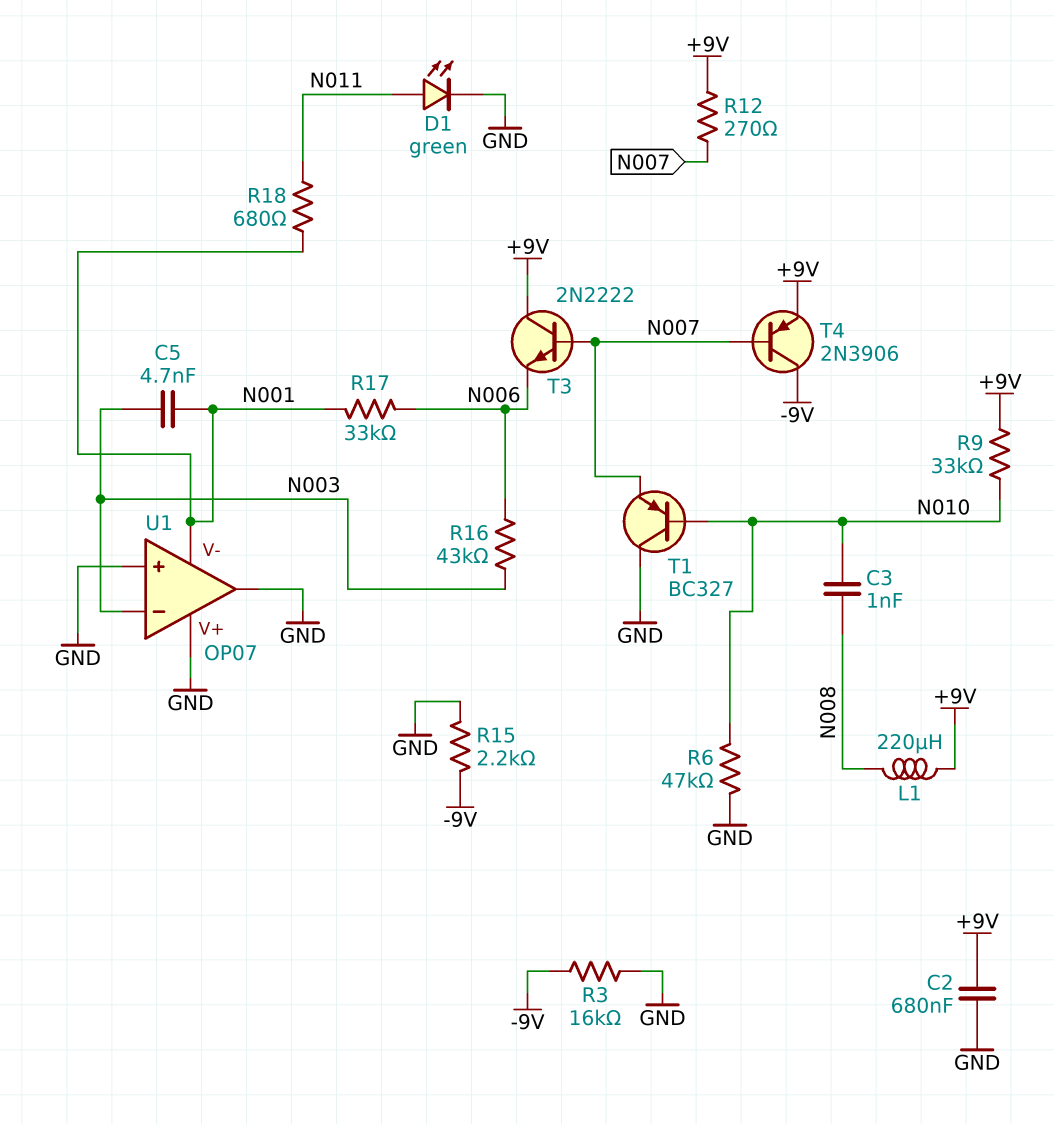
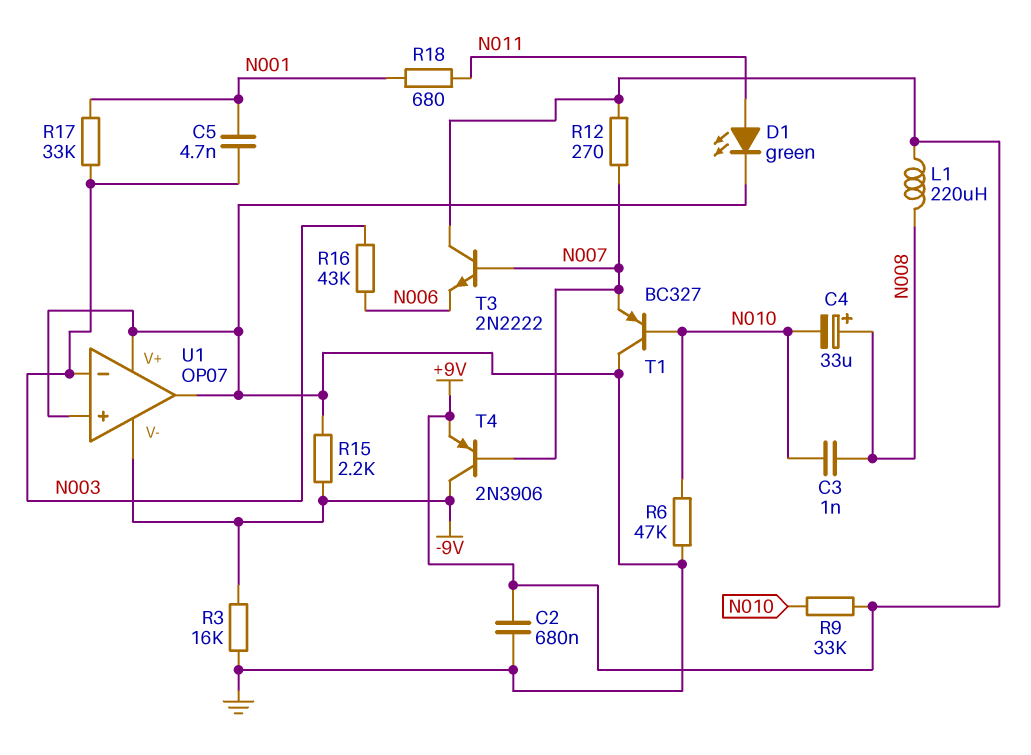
C4: none -> 33uF (plus N008, minus N010)
R17: 33k (N001, N006) -> 33k (N001, N003)
U1 pin V-: N001 -> -9V

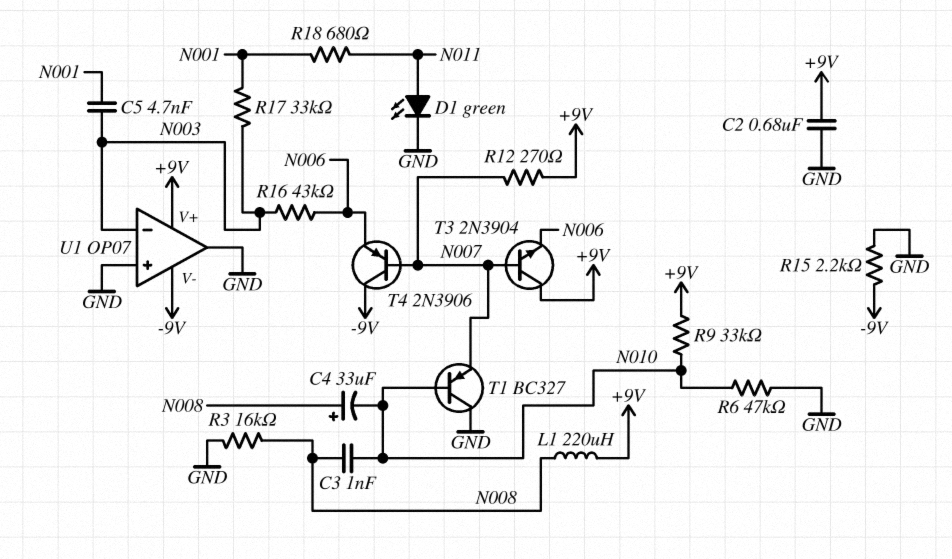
R3: 16k (-9V, GND) -> 16k (GND, N008)
T3: NPN 2N2222 (B N007, C +9V, E N006) -> NPN 2N3904 (B N007, C +9V, E N006)
T4: PNP 2N3906 (B N007, C -9V, E +9V) -> PNP 2N3906 (B N007, C -9V, E N006)
U1 pin V+: GND -> +9V

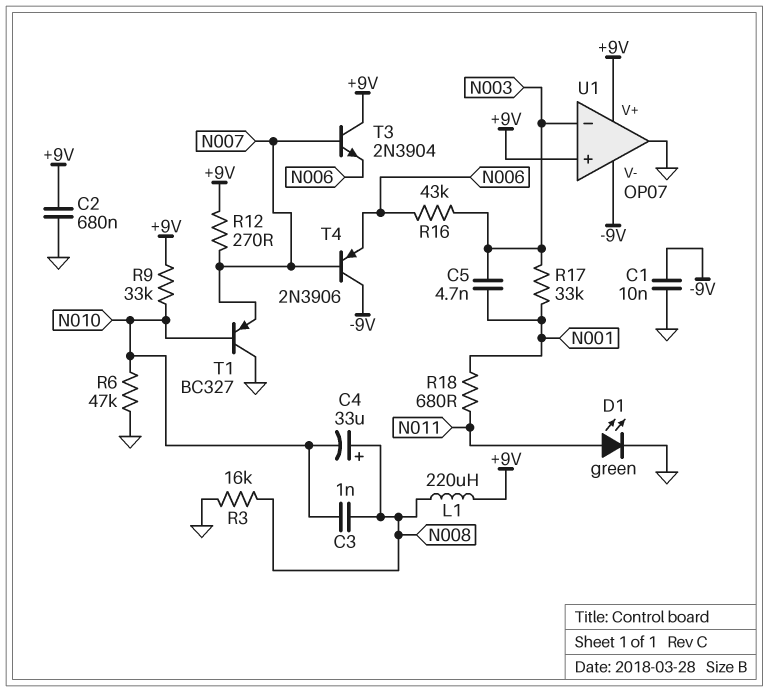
C1: none -> 10nF (-9V, GND)
R15: 2.2k (-9V, GND) -> none
U1 pin in+: GND -> +9V

